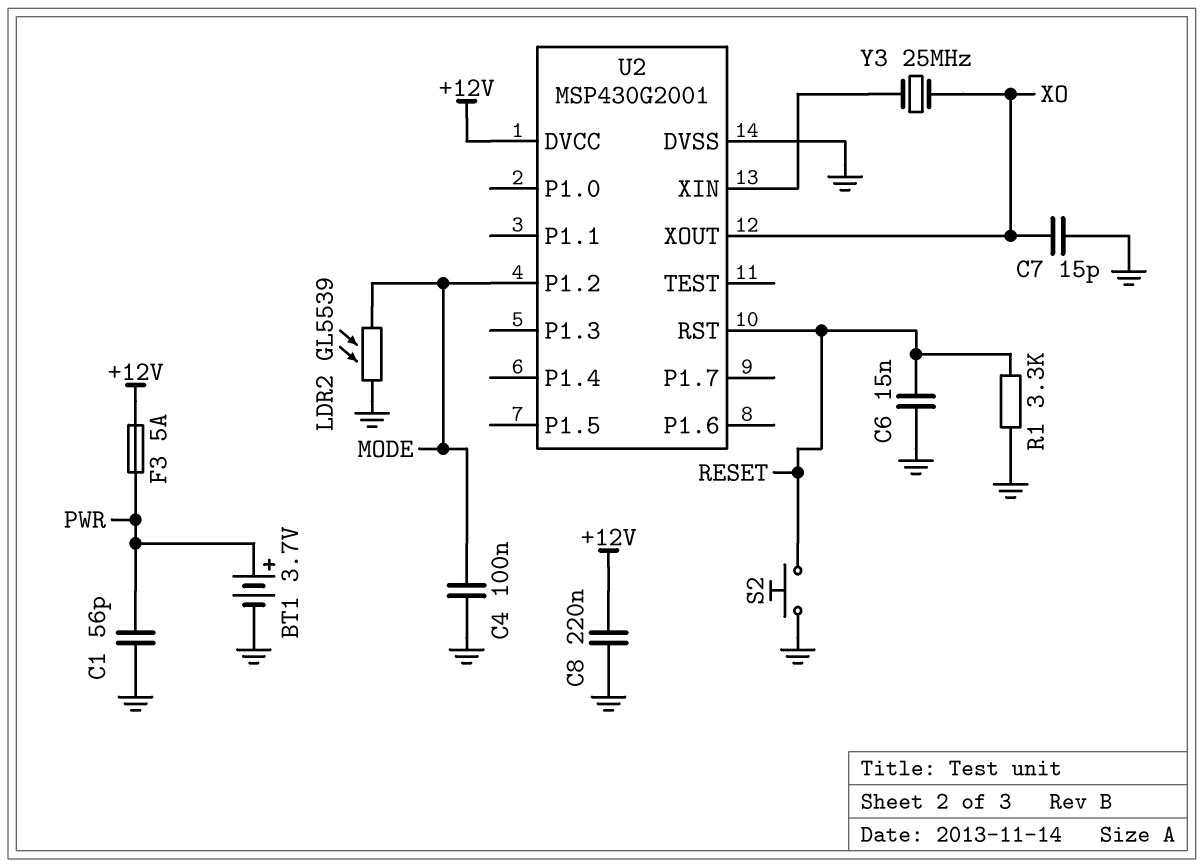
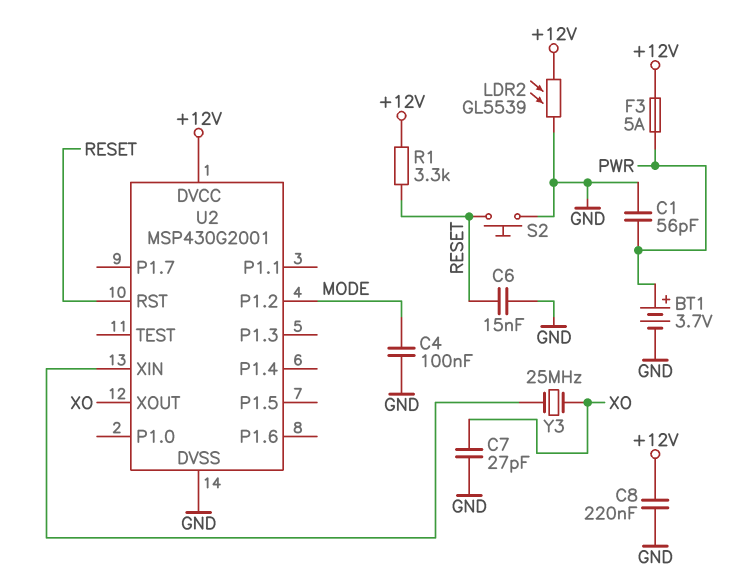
C7: 15pF (GND, XO) -> 27pF (GND, XO)
LDR2: GL5539 (GND, MODE) -> GL5539 (+12V, GND)
R1: 3.3k (GND, RESET) -> 3.3k (+12V, RESET)

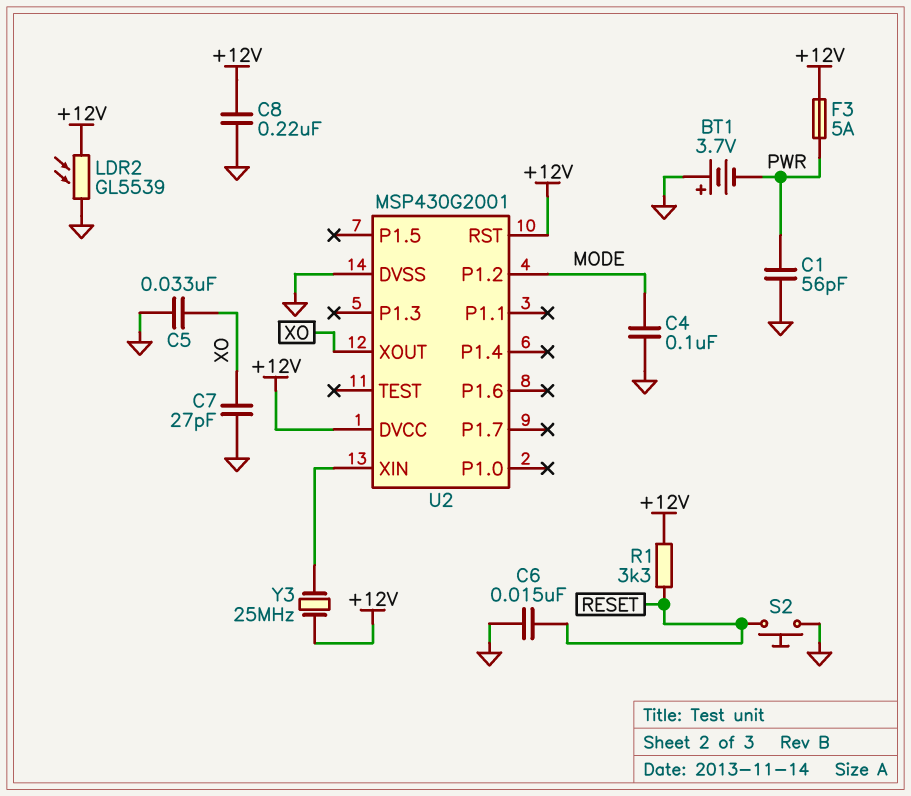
BT1: 3.7V (plus PWR, minus GND) -> 3.7V (plus GND, minus PWR)
C5: none -> 33nF (GND, XO)
U2 pin RST: RESET -> +12V
Y3: 25MHz (U2/XIN, XO) -> 25MHz (+12V, U2/XIN)

